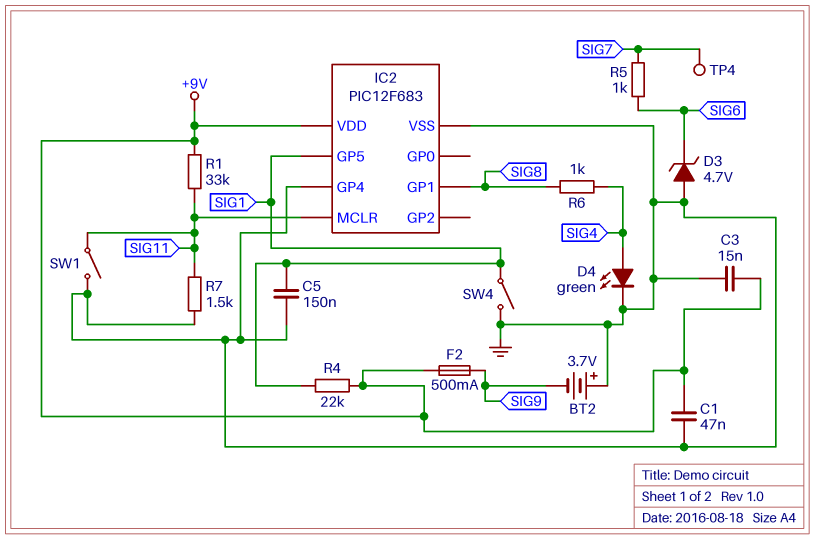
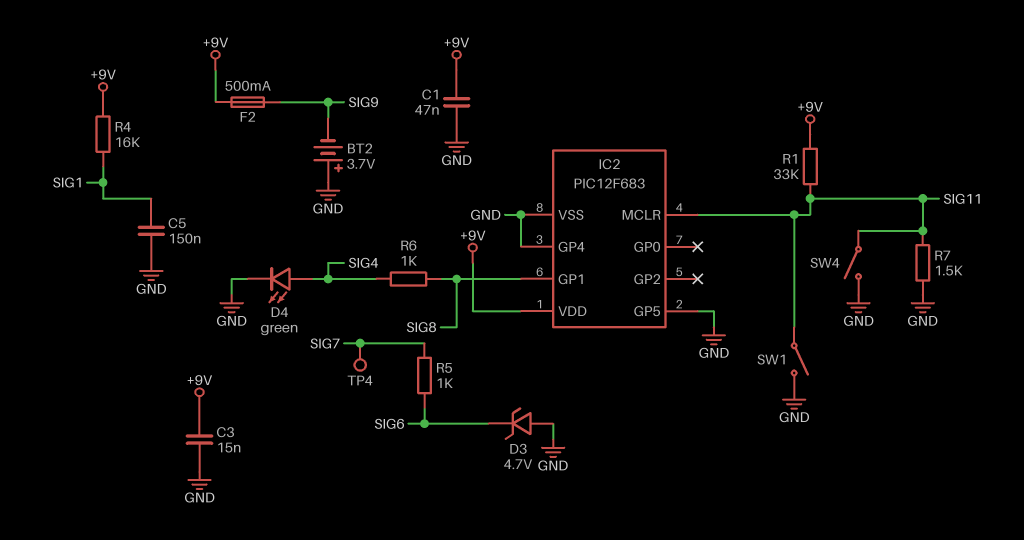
IC2 pin GP5: SIG1 -> GND
R4: 22k (+9V, SIG1) -> 16k (+9V, SIG1)
SW4: switch (GND, SIG1) -> switch (GND, SIG11)

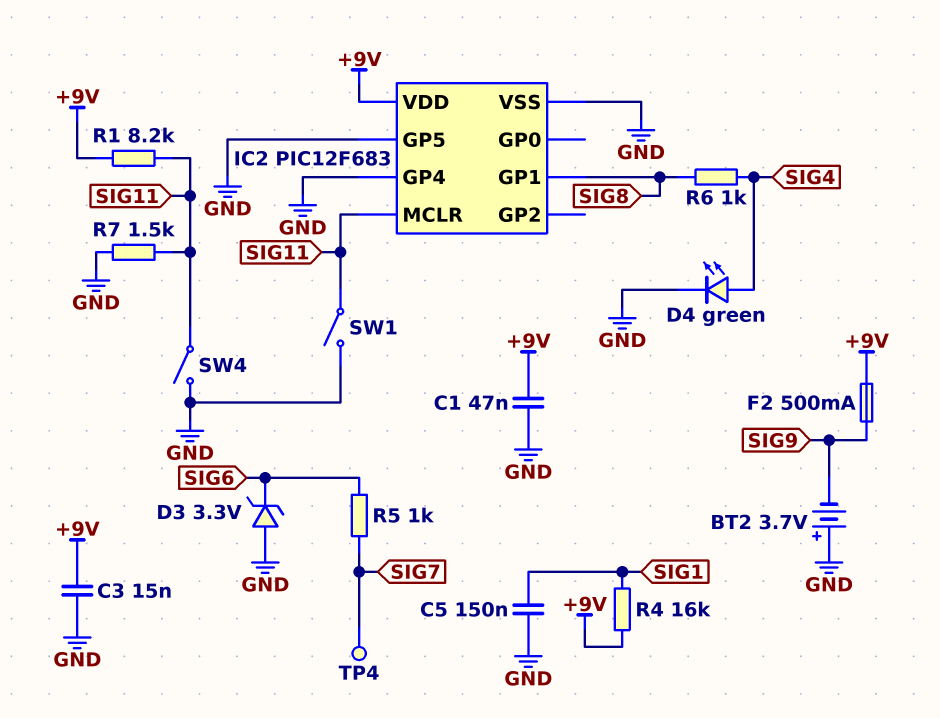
D3: zener 4.7V (A GND, K SIG6) -> zener 3.3V (A GND, K SIG6)
R1: 33k (+9V, SIG11) -> 8.2k (+9V, SIG11)

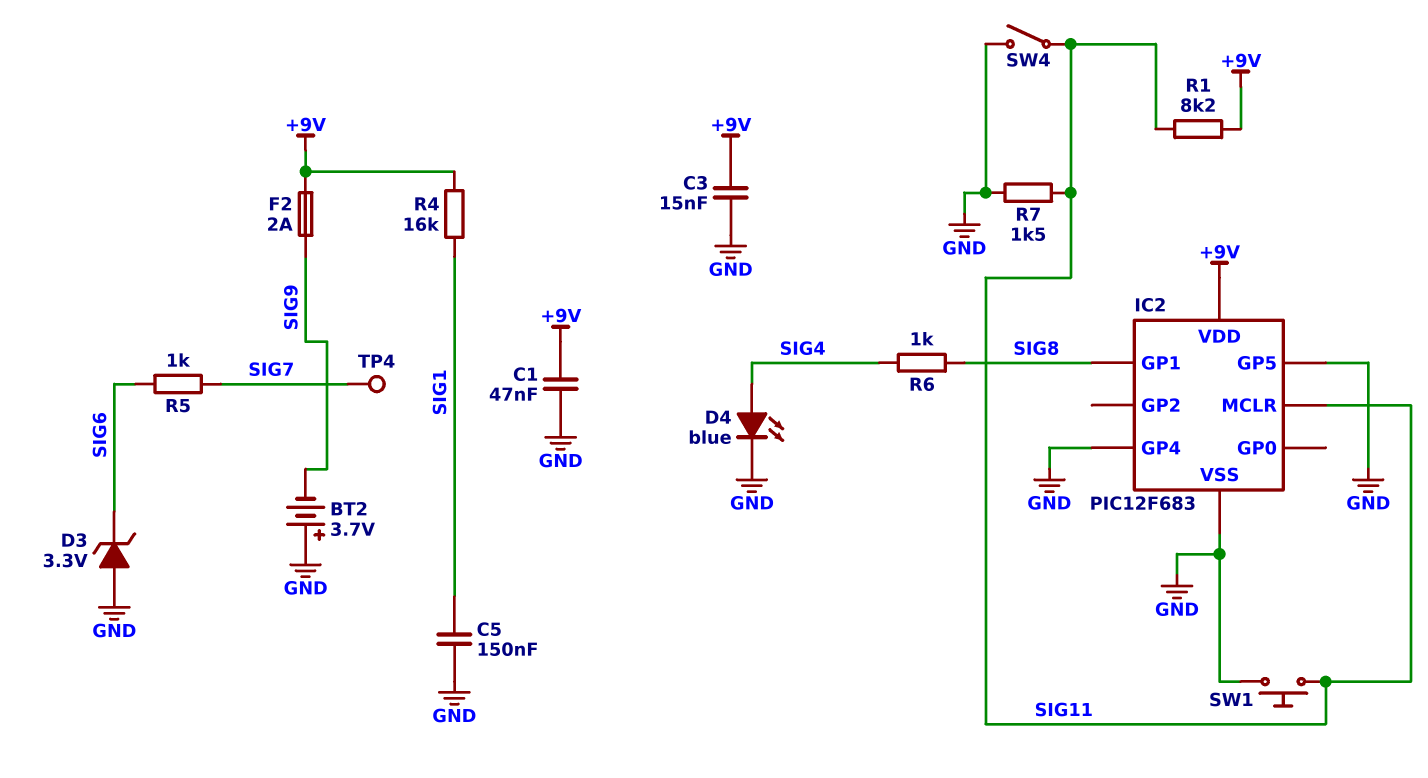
D4: LED green (A SIG4, K GND) -> LED blue (A SIG4, K GND)
F2: 500mA (+9V, SIG9) -> 2A (+9V, SIG9)
SW1: switch (GND, SIG11) -> button (GND, SIG11)

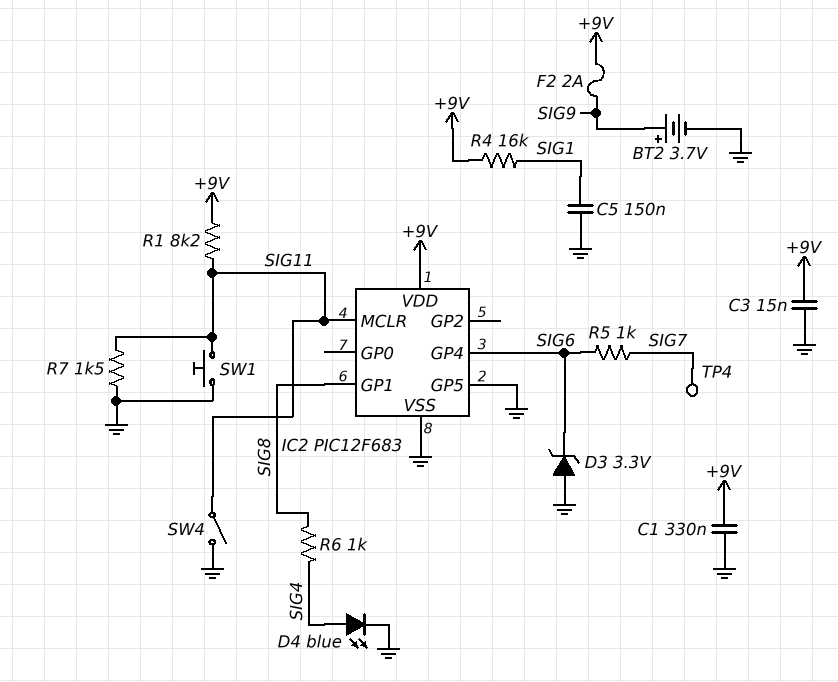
BT2: 3.7V (plus GND, minus SIG9) -> 3.7V (plus SIG9, minus GND)
C1: 47nF (+9V, GND) -> 330nF (+9V, GND)
IC2 pin GP4: GND -> SIG6

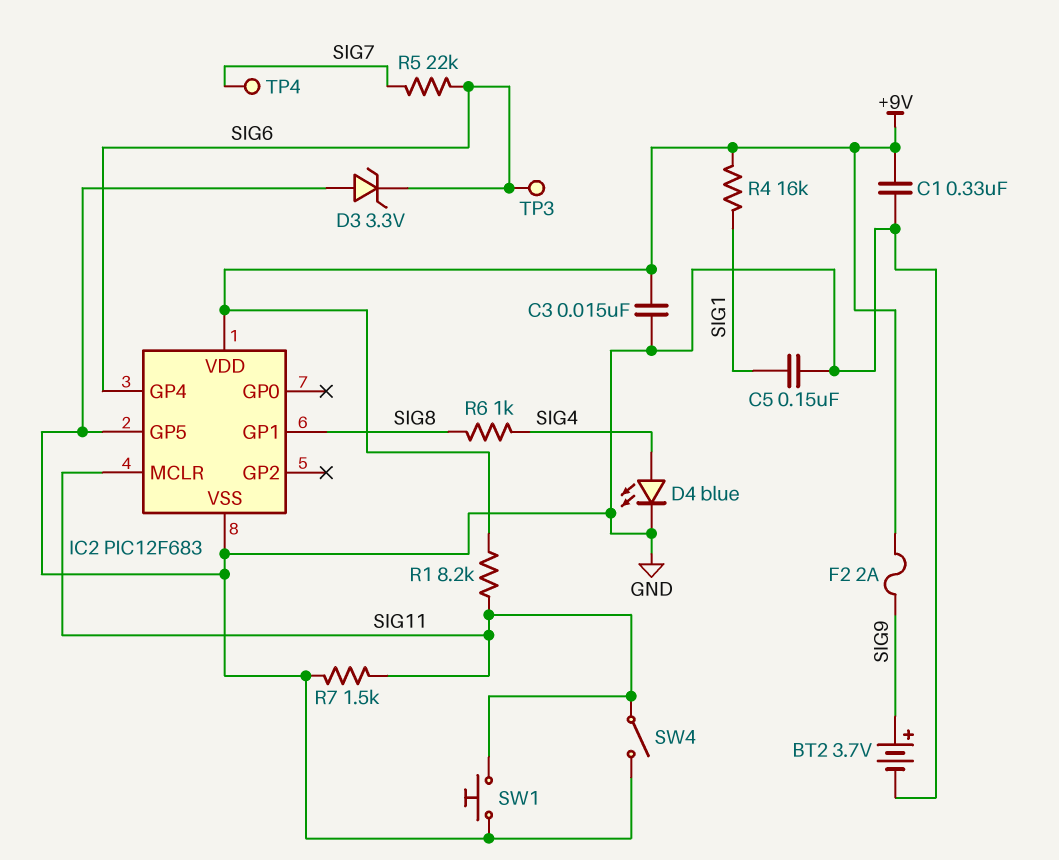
R5: 1k (SIG6, SIG7) -> 22k (SIG6, SIG7)
TP3: none -> test point (SIG6)

